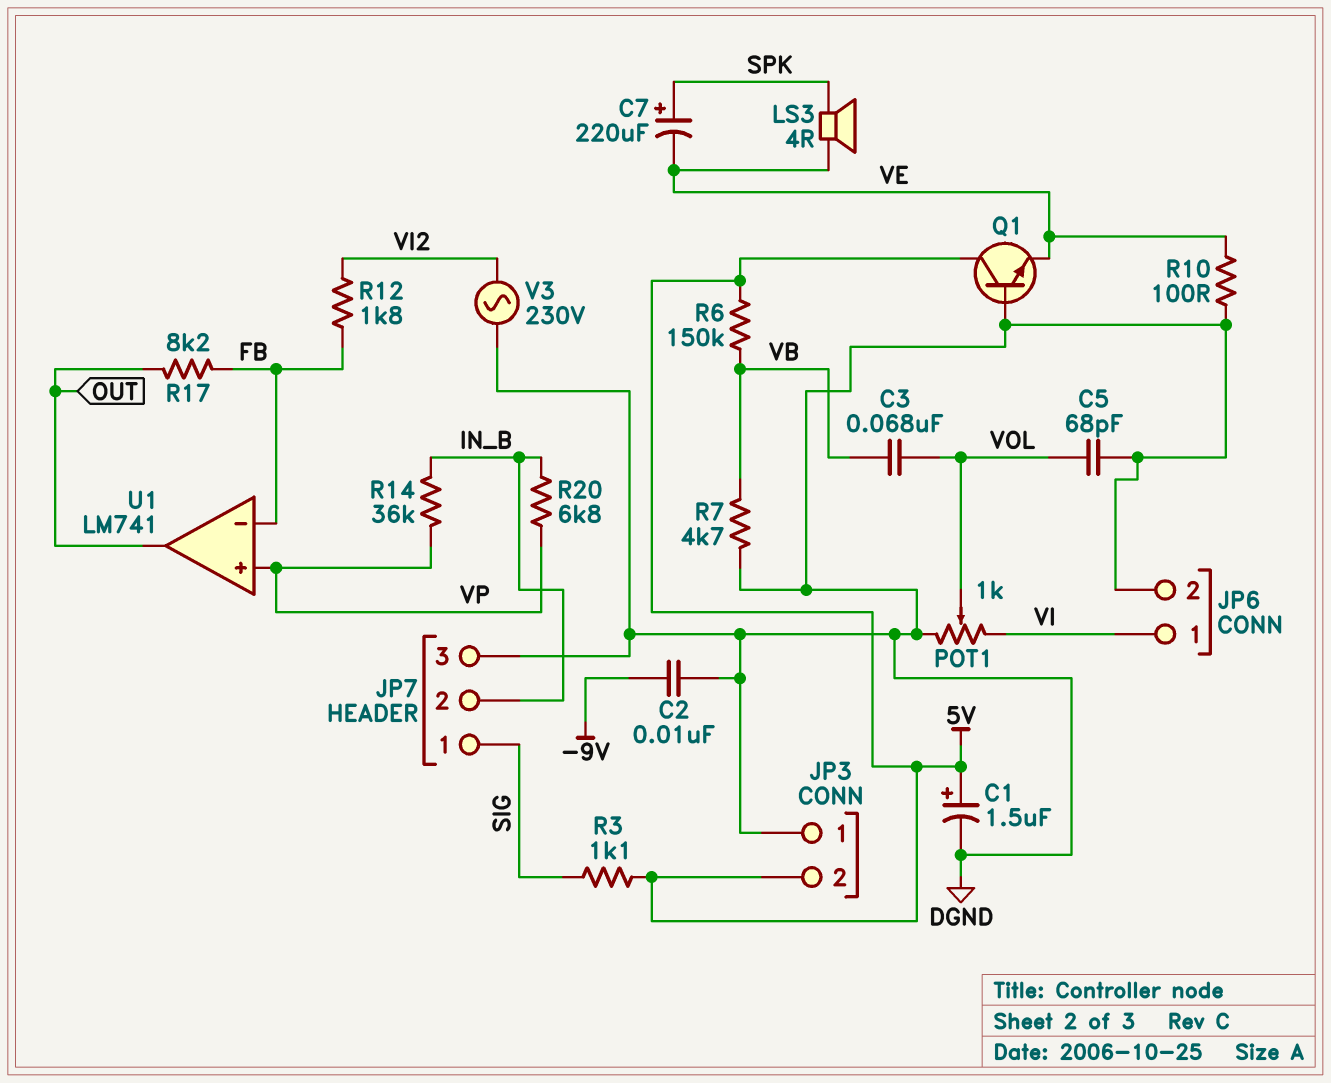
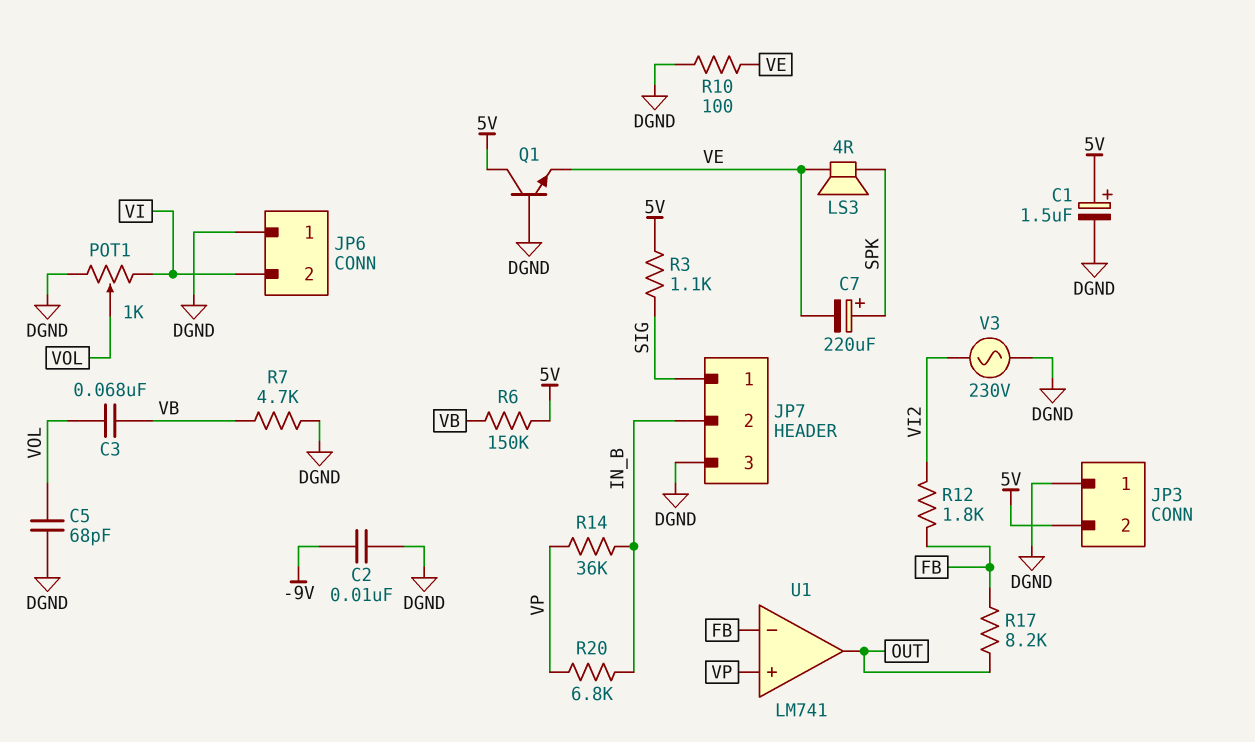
JP6 pin 1: VI -> DGND
JP6 pin 2: DGND -> VI

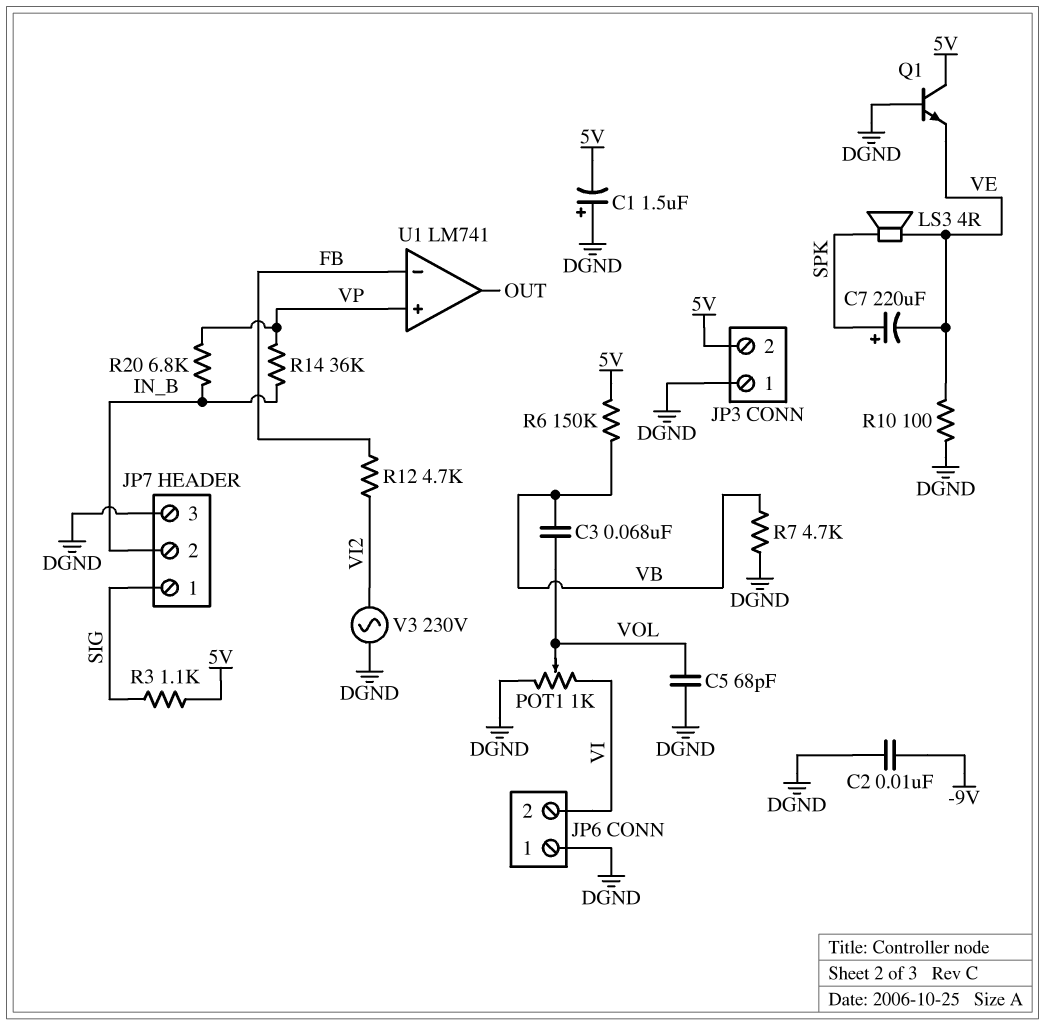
C1: 1.5uF (plus 5V, minus DGND) -> 1.5uF (plus DGND, minus 5V)
R12: 1.8k (FB, VI2) -> 4.7k (FB, VI2)
R17: 8.2k (FB, OUT) -> none

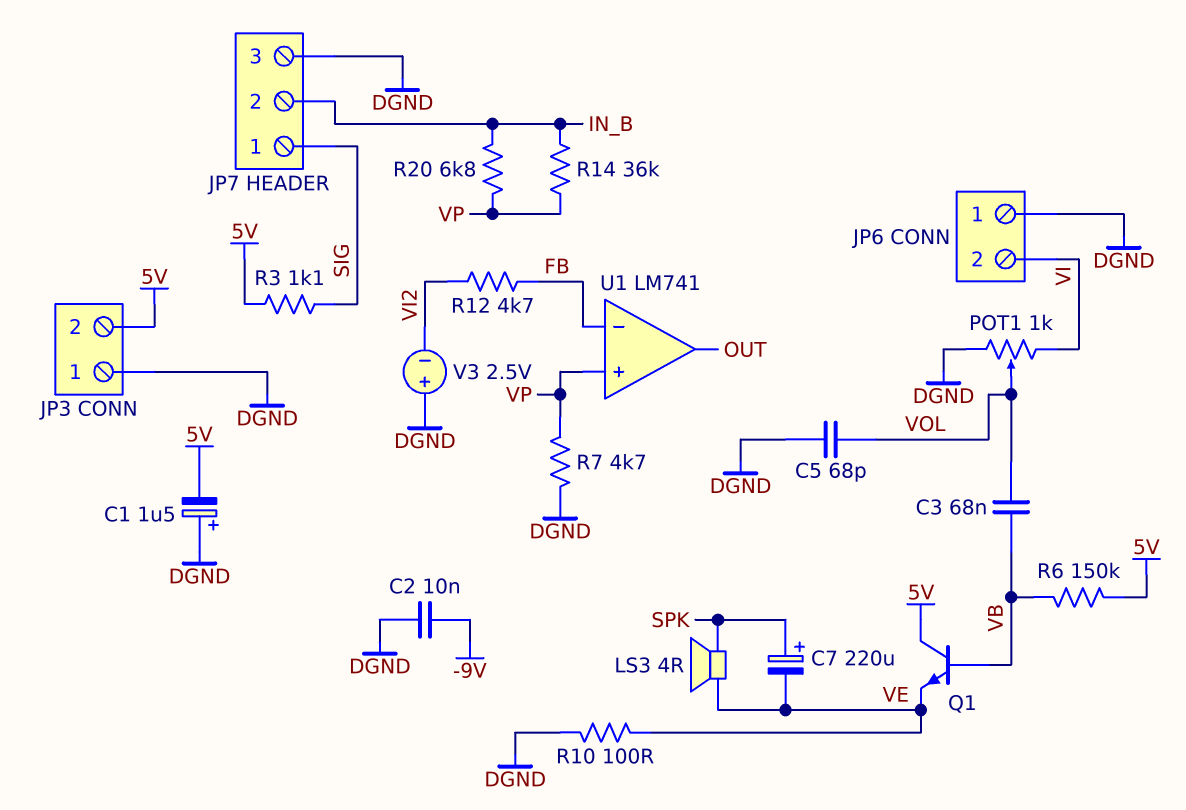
Q1: NPN (B DGND, C 5V, E VE) -> NPN (B VB, C 5V, E VE)
R7: 4.7k (DGND, VB) -> 4.7k (DGND, VP)
V3: AC 230V (DGND, VI2) -> 2.5V (plus DGND, minus VI2)

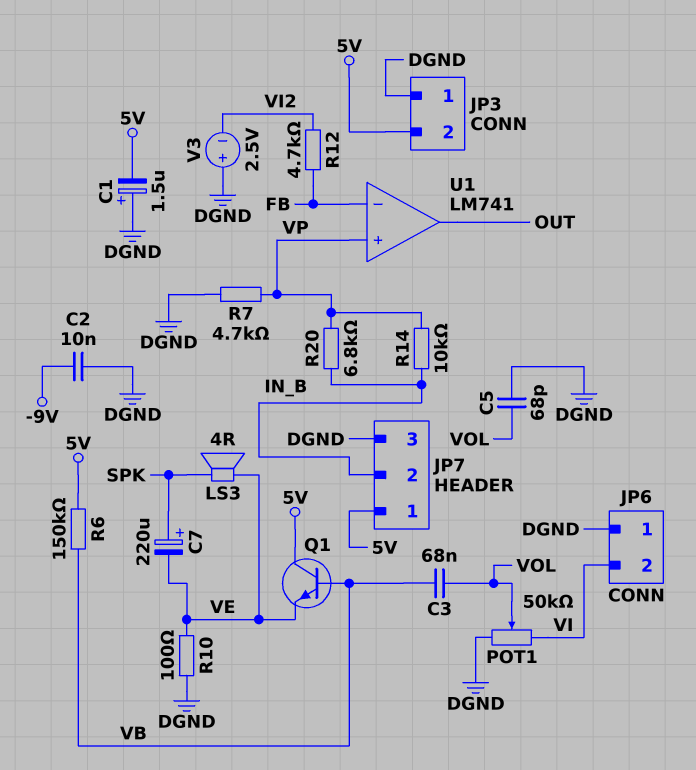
JP7 pin 1: SIG -> 5V
POT1: 1k (DGND, VI, wiper VOL) -> 50k (DGND, VI, wiper VOL)
R3: 1.1k (5V, SIG) -> none
R14: 36k (IN_B, VP) -> 10k (IN_B, VP)

